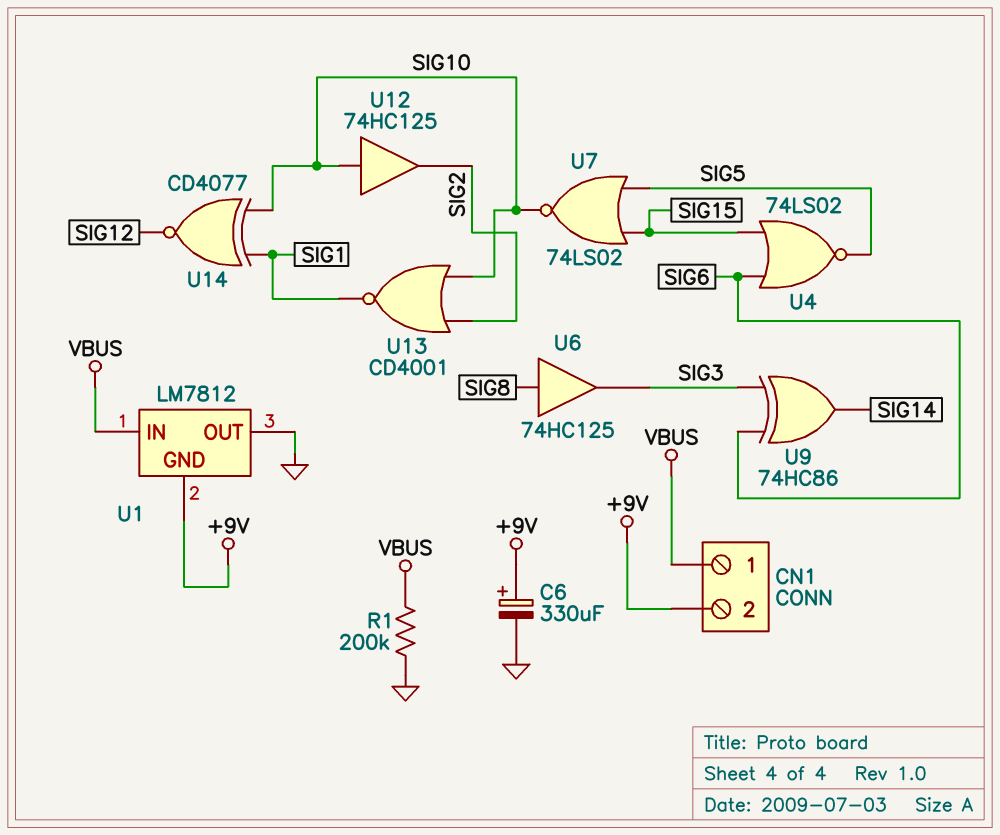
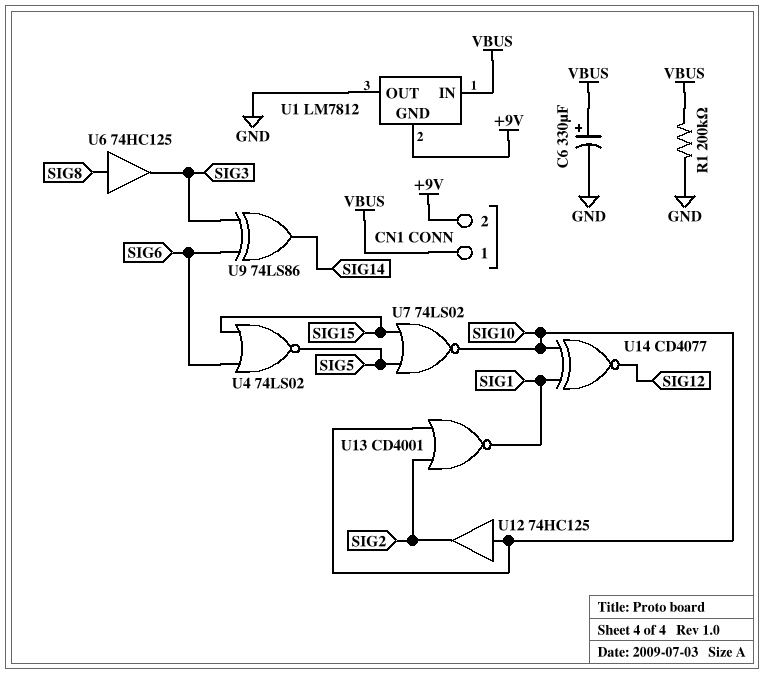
C6: 330uF (plus +9V, minus GND) -> 330uF (plus VBUS, minus GND)
U9: XOR 74HC86 (in SIG3, in SIG6, out SIG14) -> XOR 74LS86 (in SIG3, in SIG6, out SIG14)

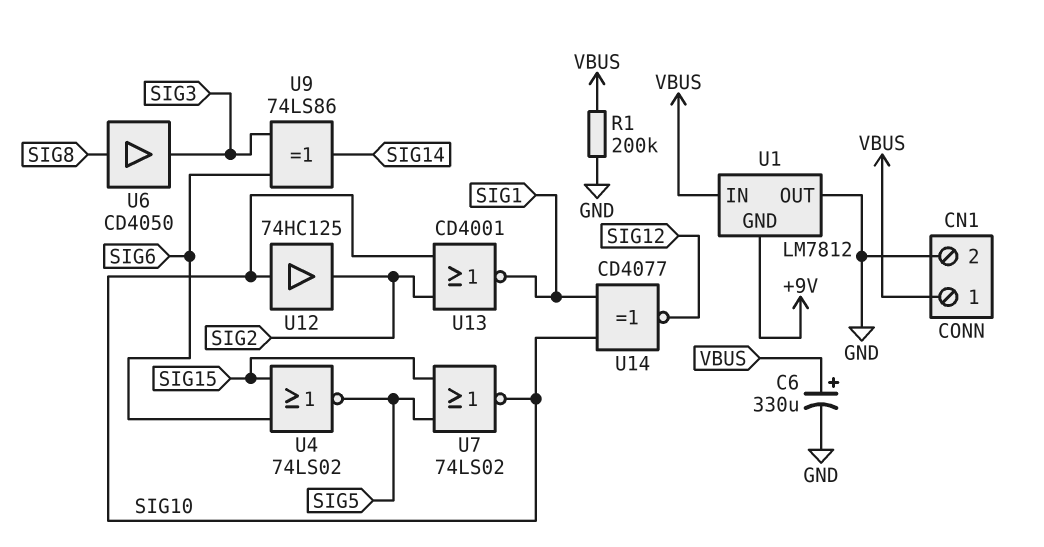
CN1 pin 2: +9V -> GND
U6: buffer 74HC125 (in SIG8, out SIG3) -> buffer CD4050 (in SIG8, out SIG3)

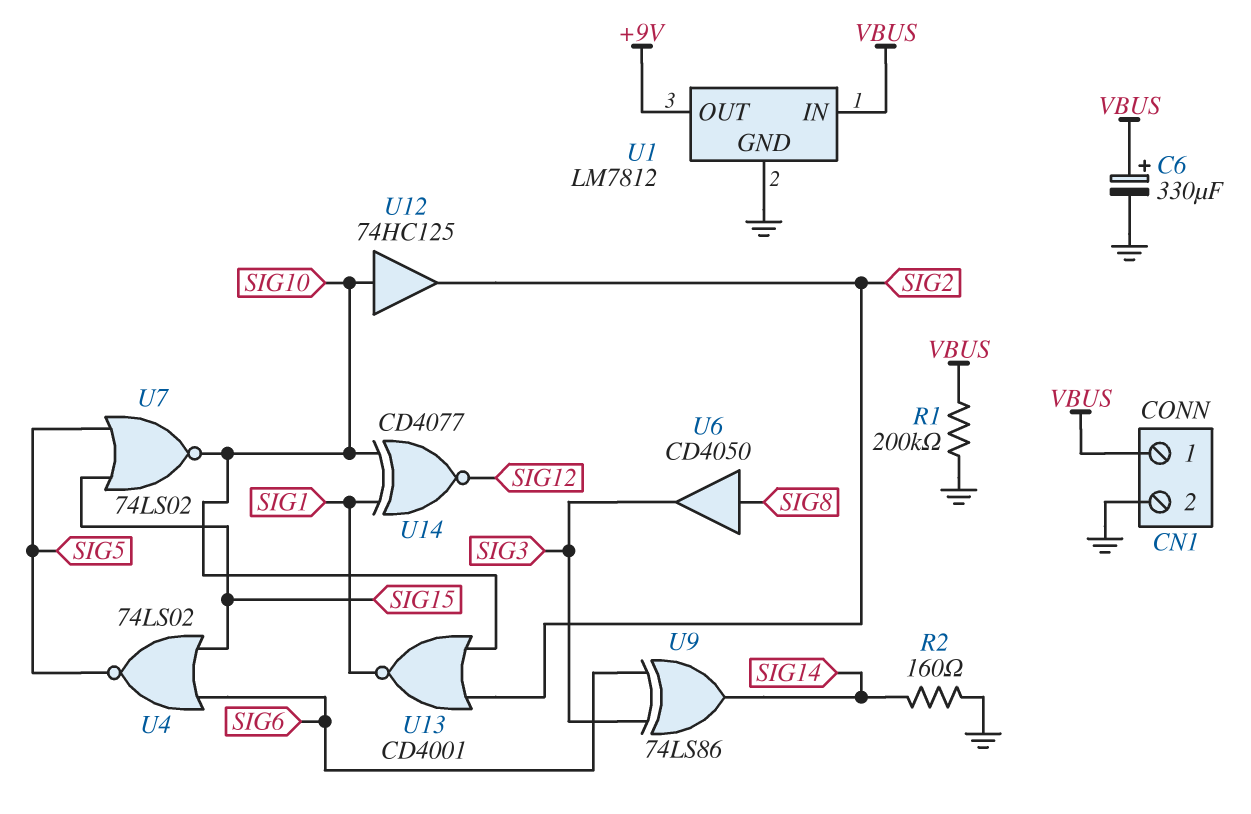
R2: none -> 160 (GND, SIG14)
U1 pin GND: +9V -> GND
U1 pin OUT: GND -> +9V

